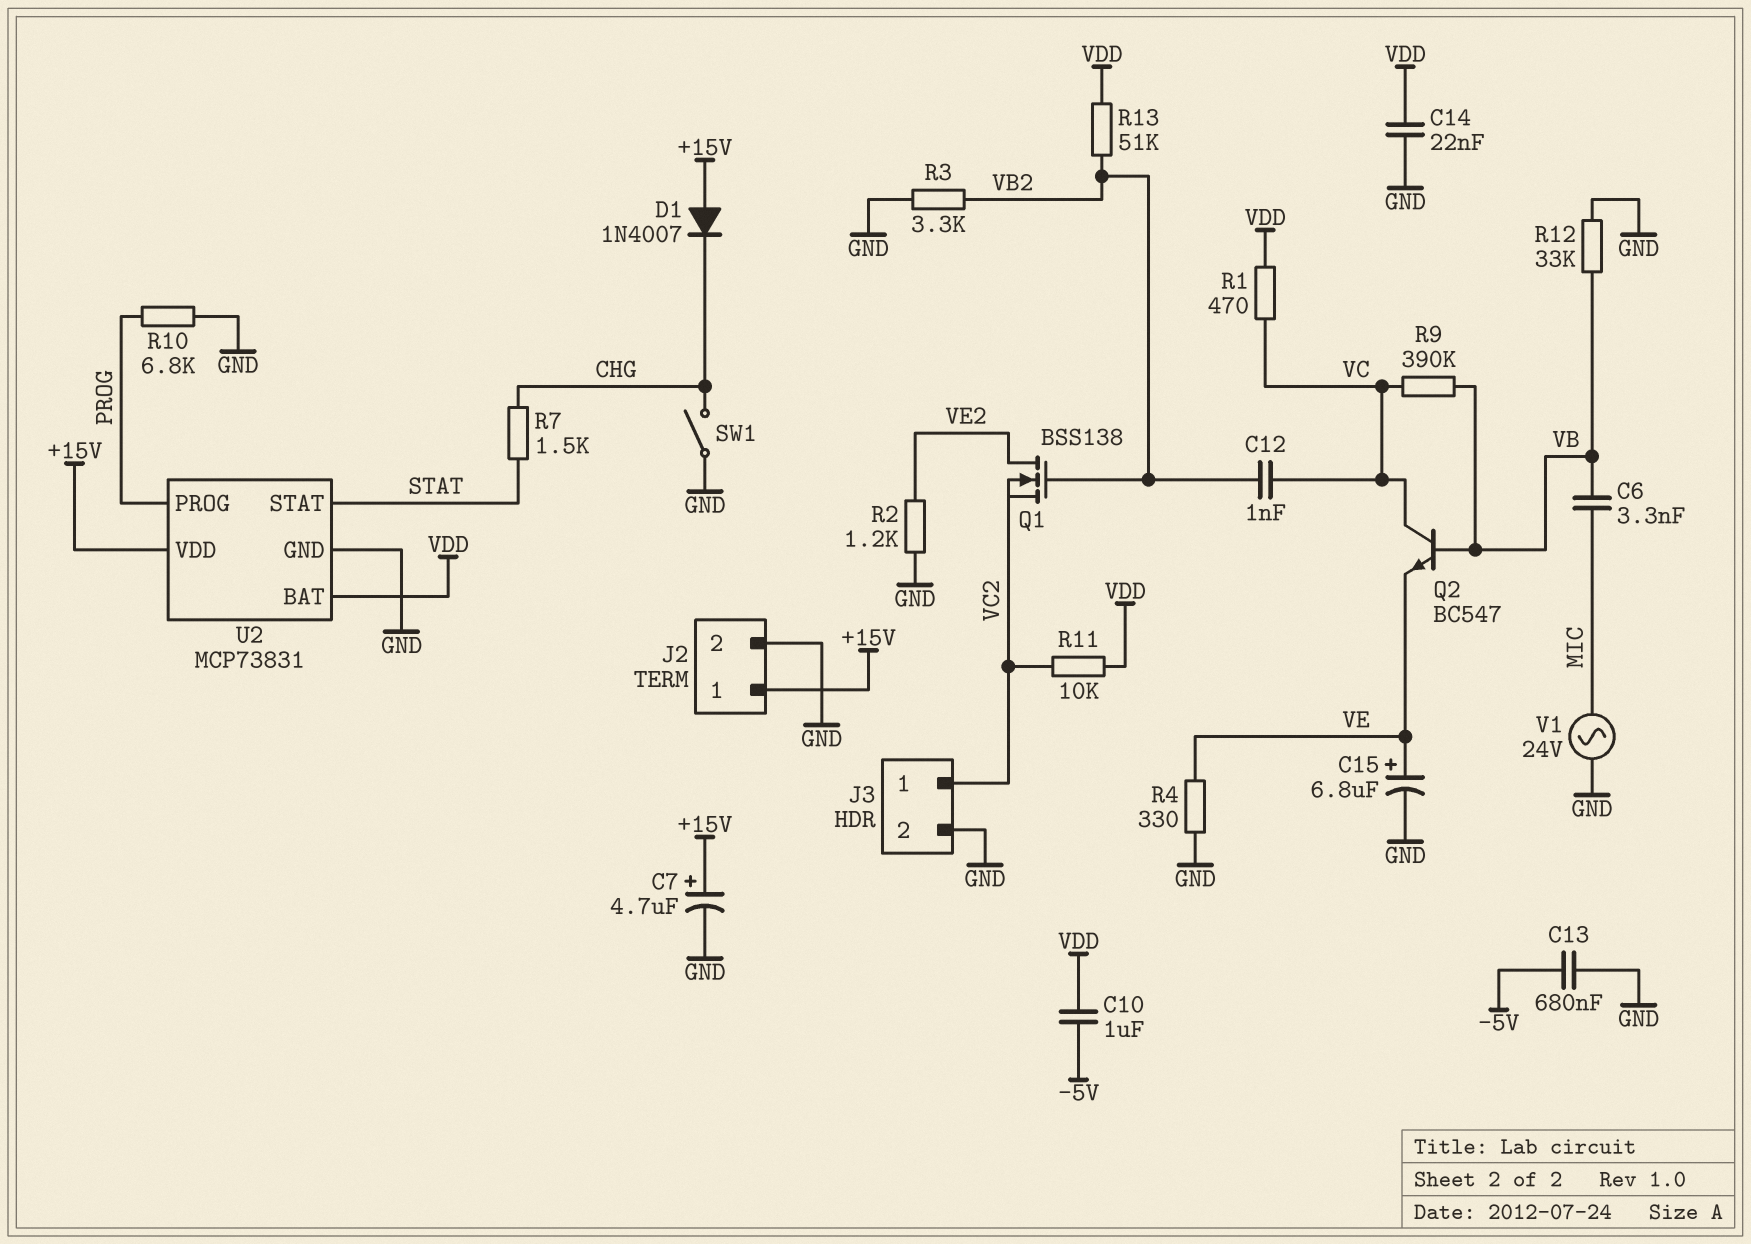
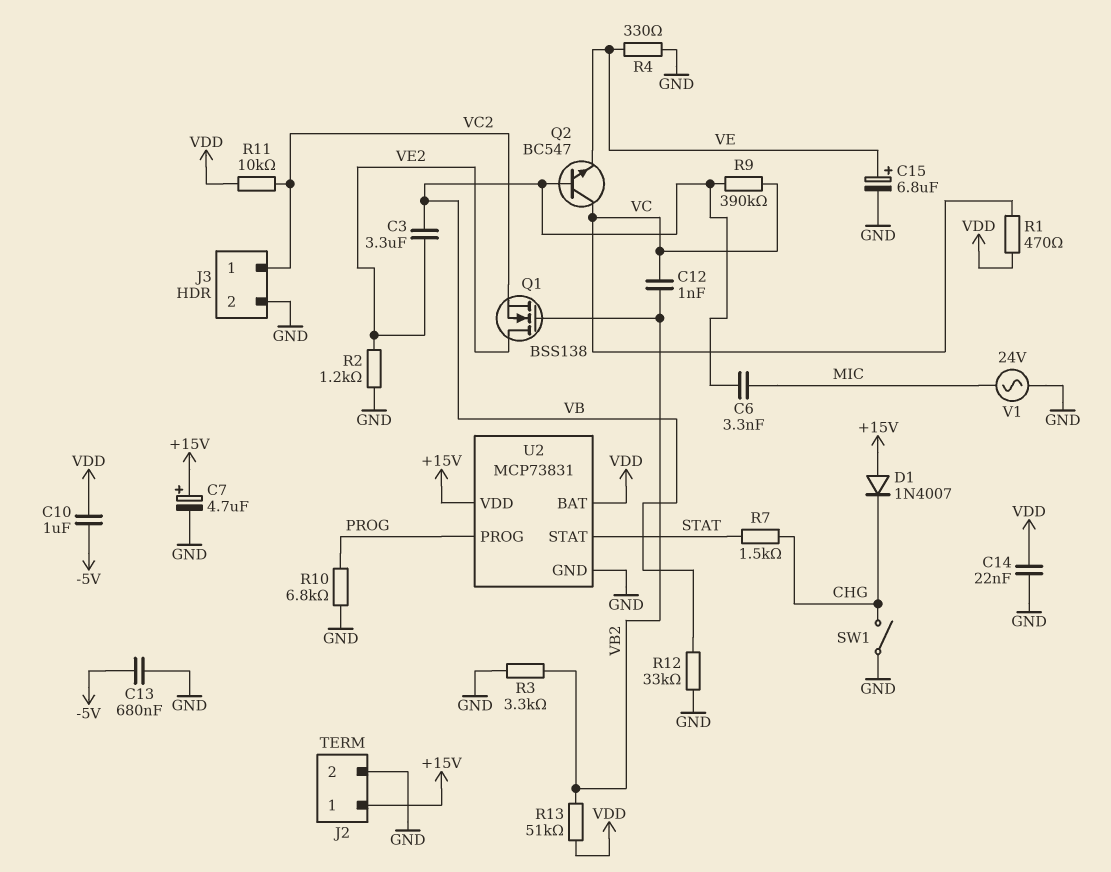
C3: none -> 3.3uF (VB, VE2)

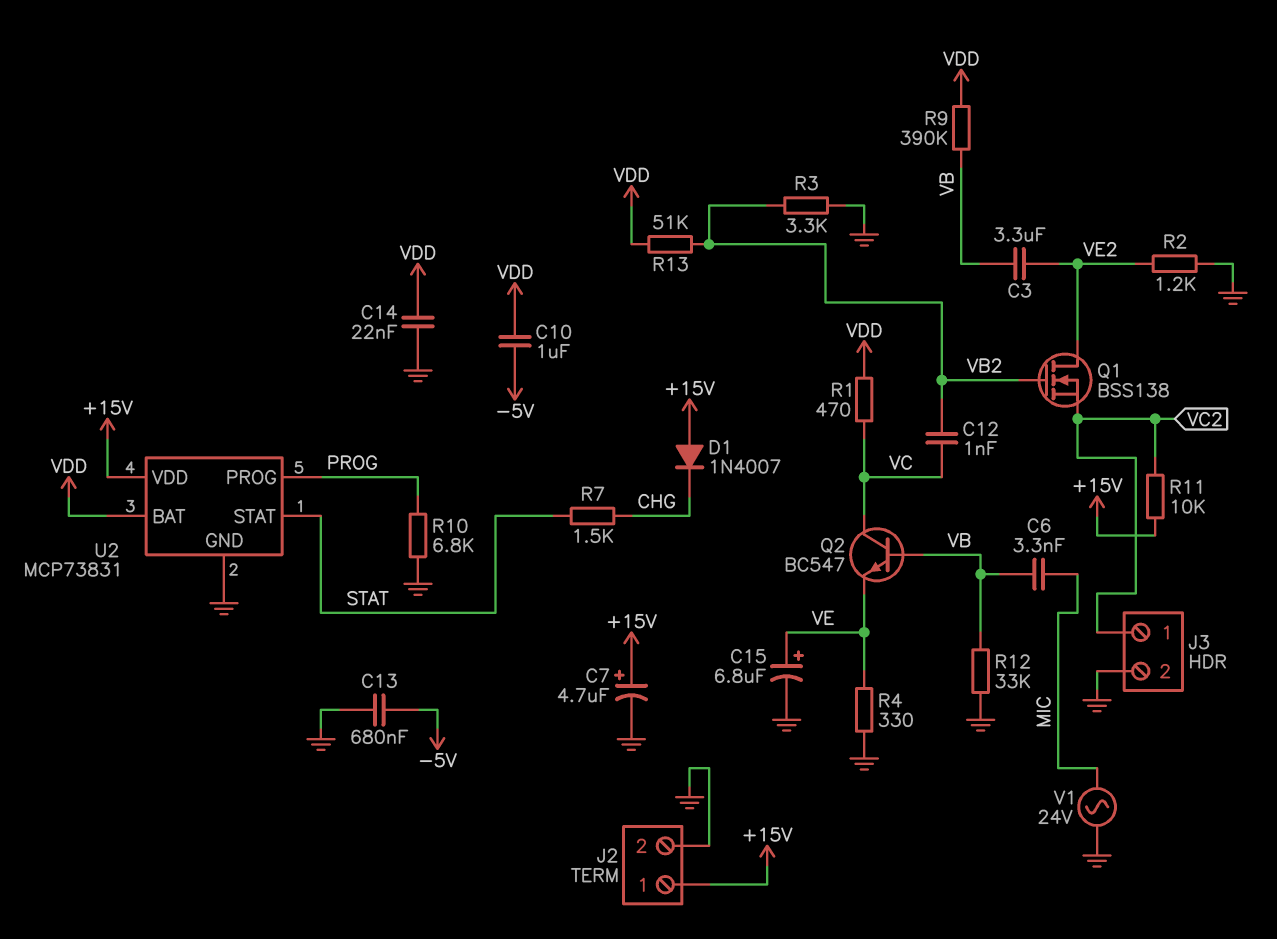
R9: 390k (VB, VC) -> 390k (VB, VDD)
R11: 10k (VC2, VDD) -> 10k (+15V, VC2)
SW1: switch (CHG, GND) -> none

